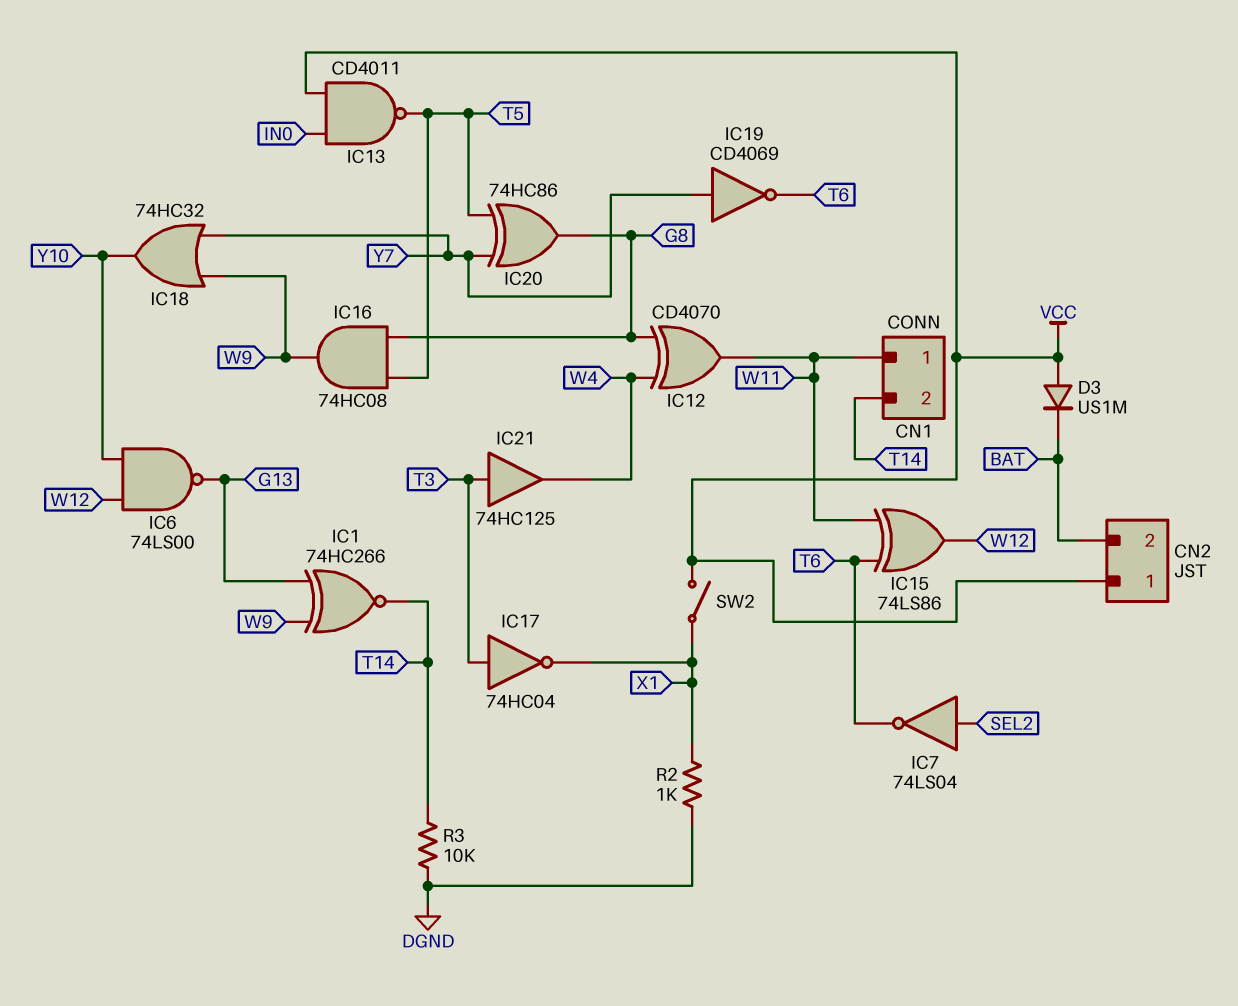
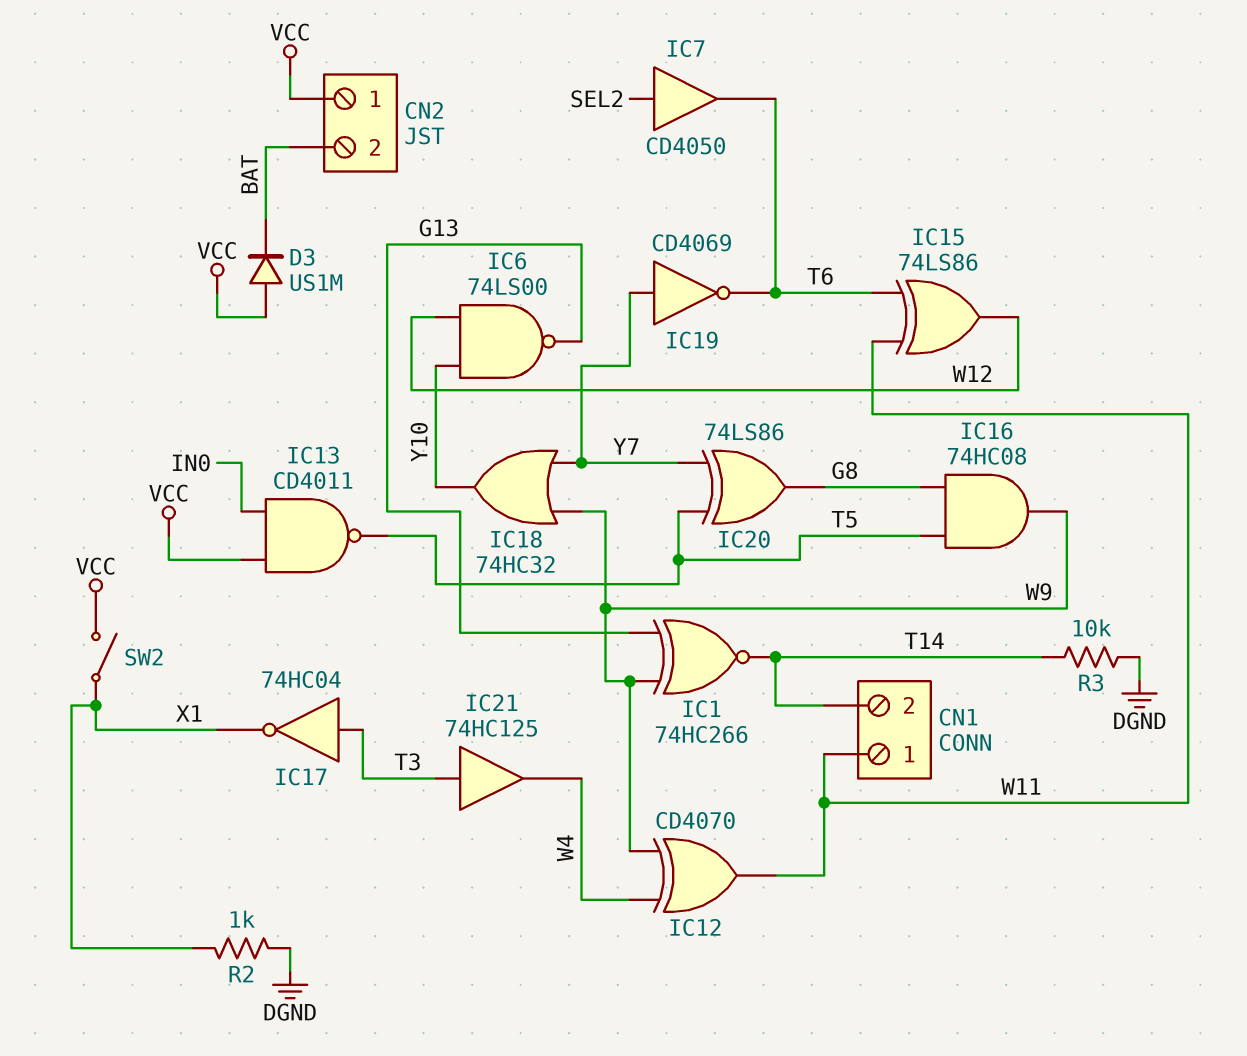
IC7: NOT 74LS04 (in SEL2, out T6) -> buffer CD4050 (in SEL2, out T6)
IC12: XOR CD4070 (in G8, in W4, out W11) -> XOR CD4070 (in W4, in W9, out W11)
IC20: XOR 74HC86 (in T5, in Y7, out G8) -> XOR 74LS86 (in T5, in Y7, out G8)

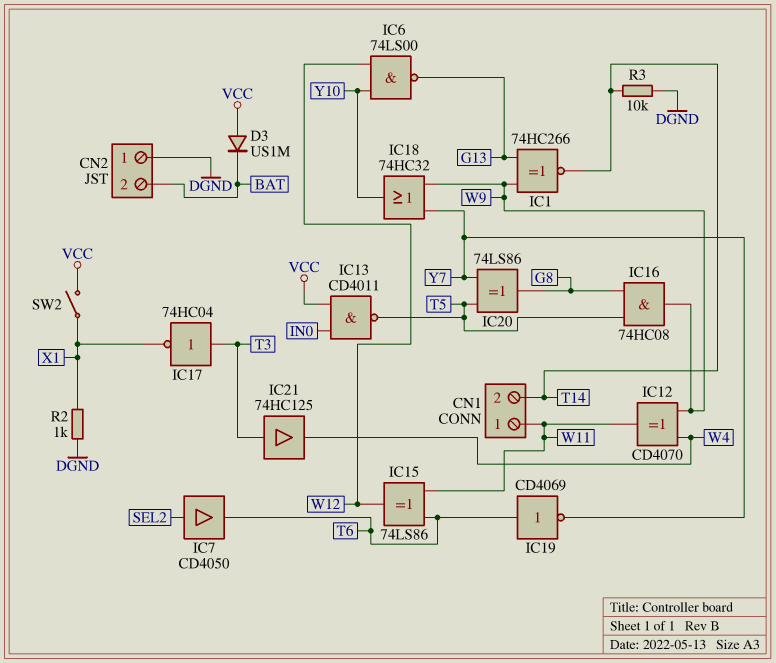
CN2 pin 1: VCC -> DGND
IC19: NOT CD4069 (in Y7, out T6) -> NOT CD4069 (in T6, out Y7)

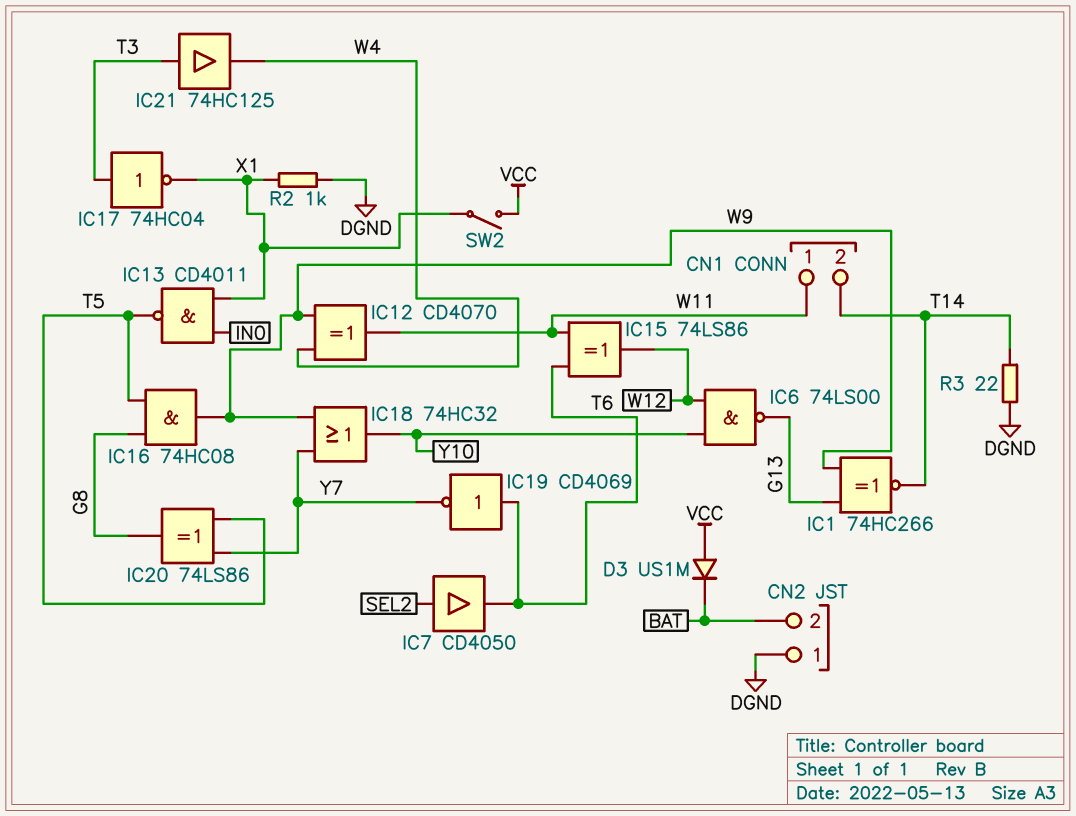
IC13: NAND CD4011 (in IN0, in VCC, out T5) -> NAND CD4011 (in IN0, in X1, out T5)
R3: 10k (DGND, T14) -> 22 (DGND, T14)

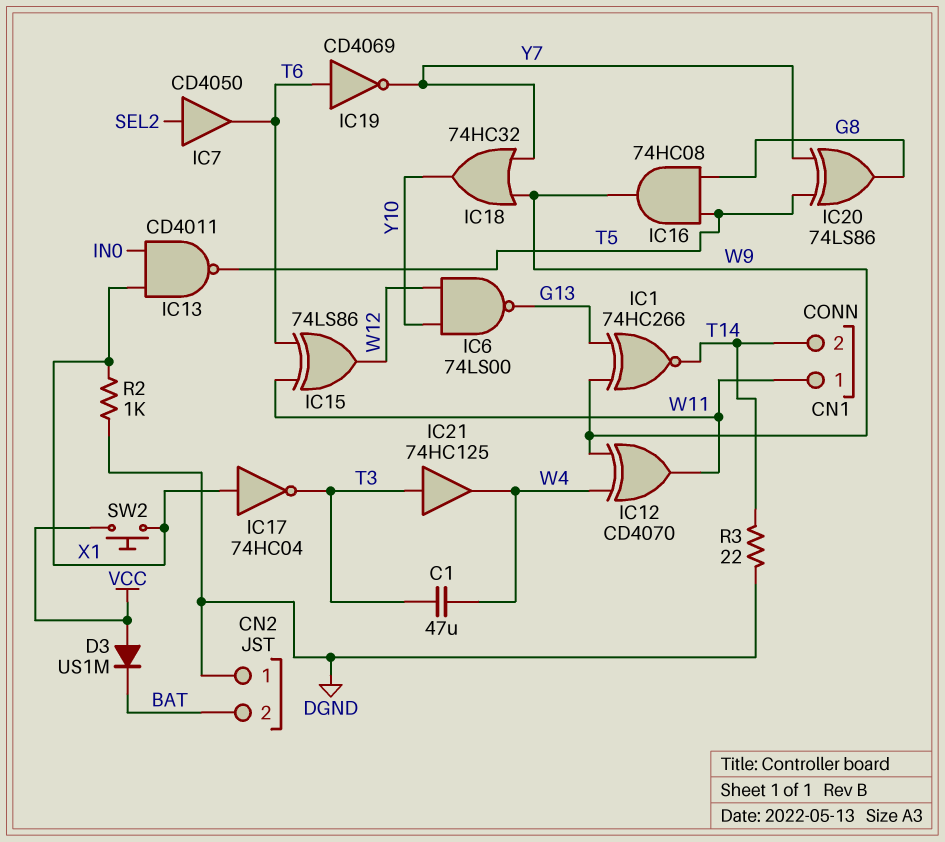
C1: none -> 47uF (T3, W4)
IC17: NOT 74HC04 (in T3, out X1) -> NOT 74HC04 (in X1, out T3)
SW2: switch (VCC, X1) -> button (VCC, X1)

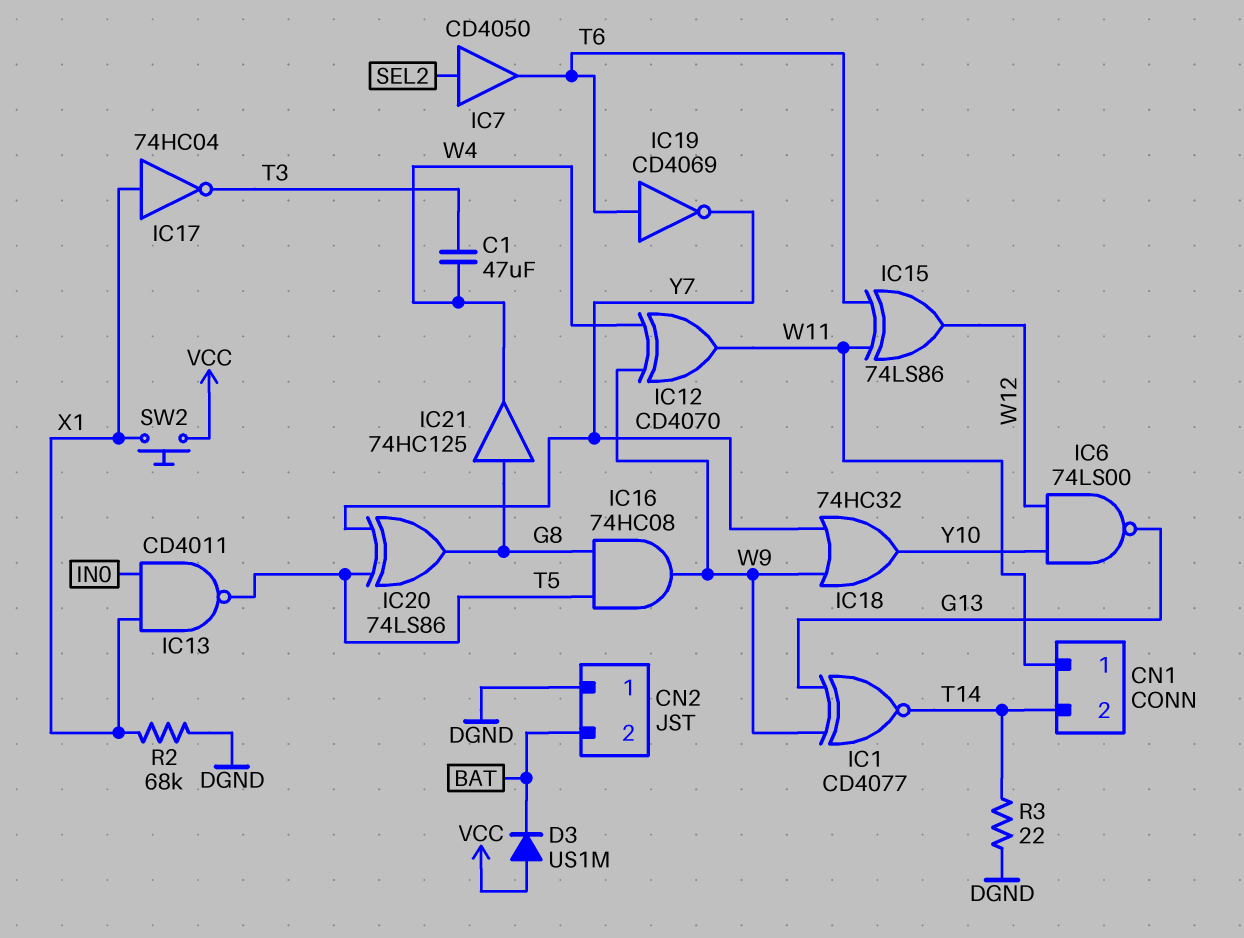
IC1: XNOR 74HC266 (in G13, in W9, out T14) -> XNOR CD4077 (in G13, in W9, out T14)
IC21: buffer 74HC125 (in T3, out W4) -> buffer 74HC125 (in G8, out W4)
R2: 1k (DGND, X1) -> 68k (DGND, X1)

